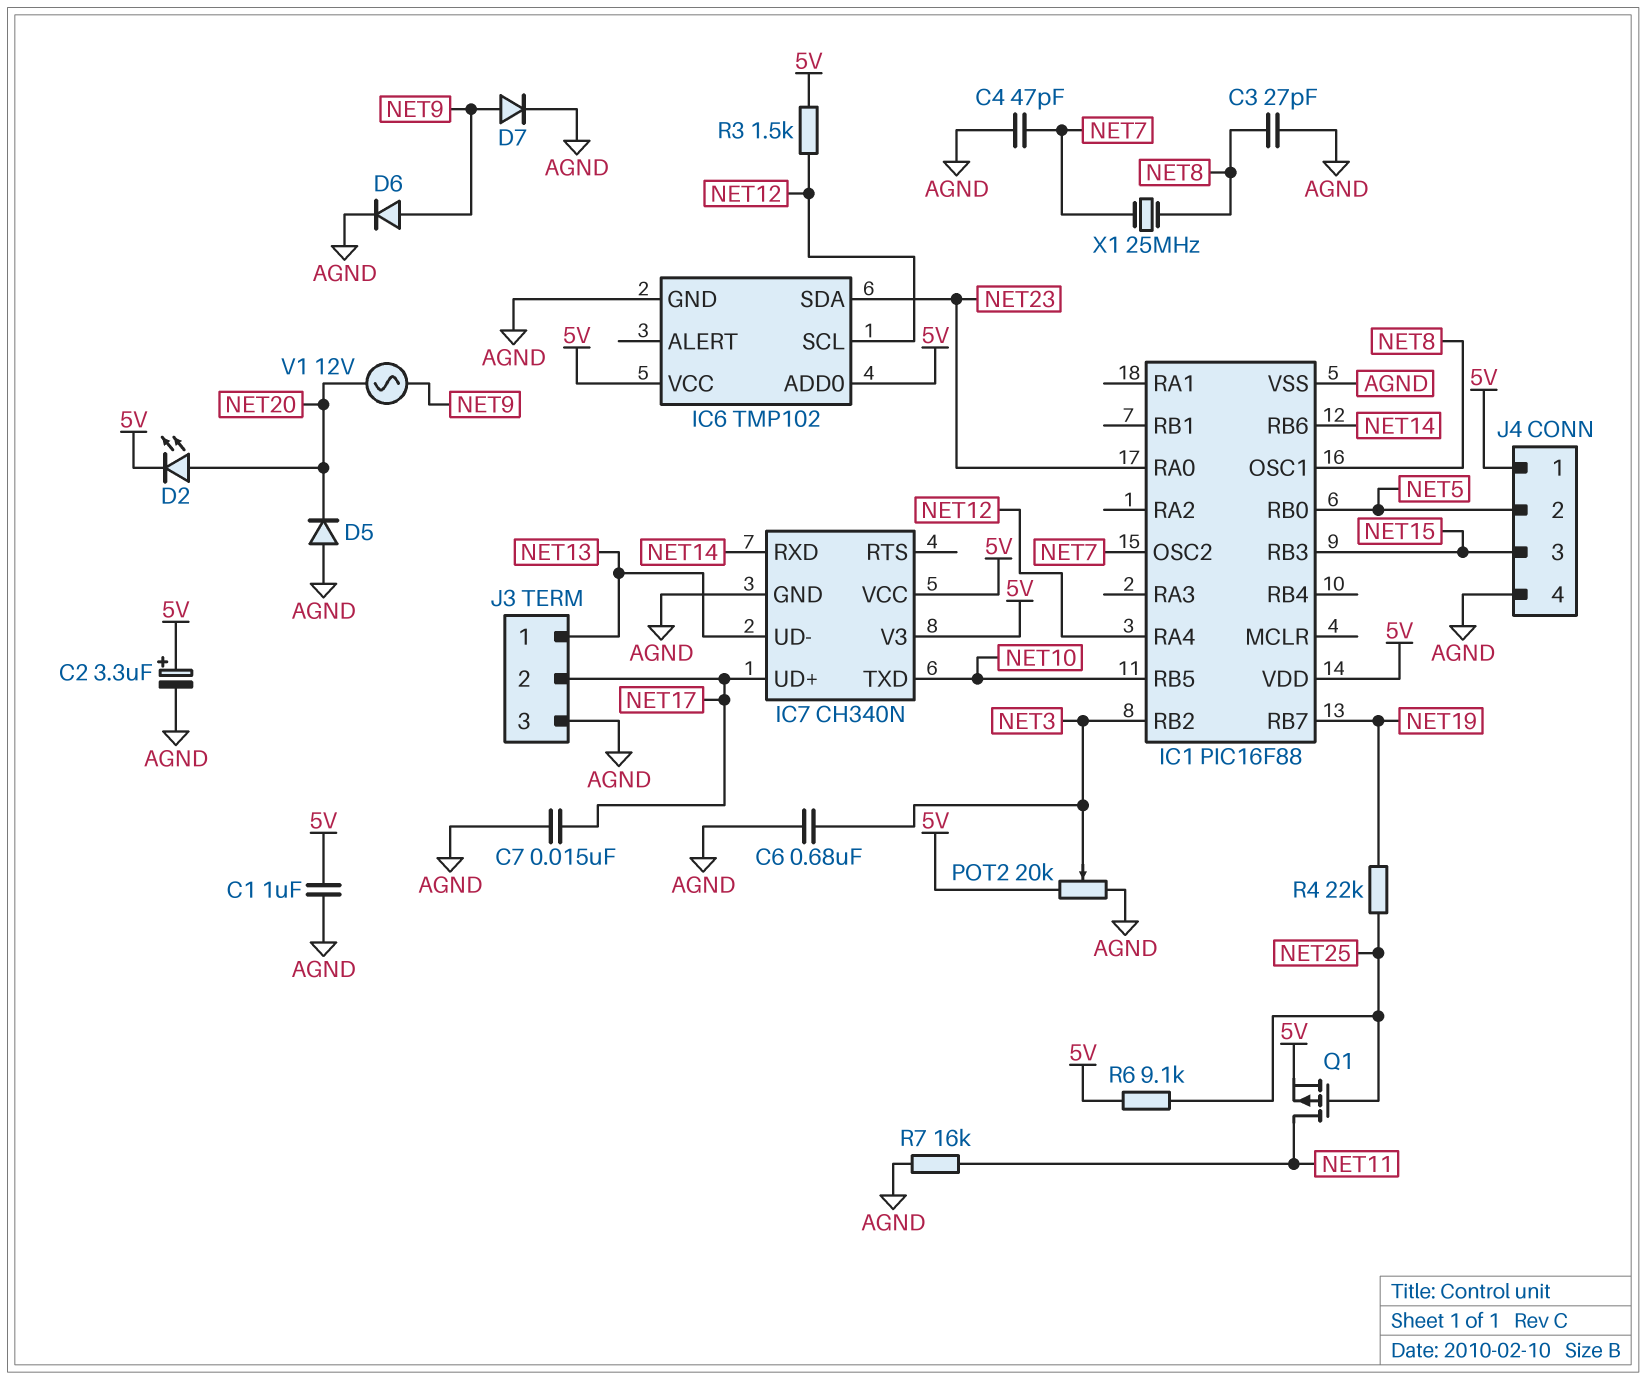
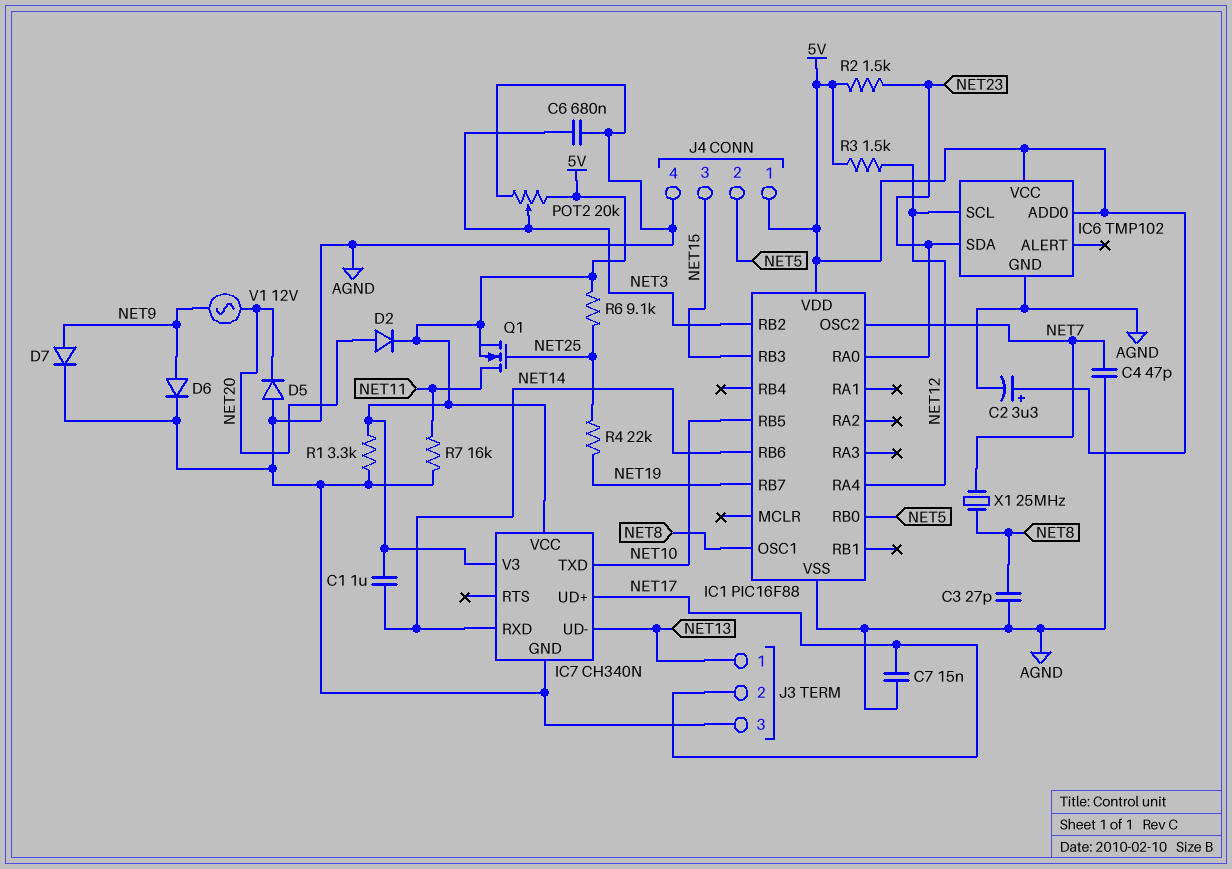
C1: 1uF (5V, AGND) -> 1uF (5V, NET14)
D2: LED (A NET20, K 5V) -> diode (A NET20, K 5V)
Q1: PMOS (G NET25, D NET11, S 5V) -> NMOS (G NET25, D NET11, S 5V)
R1: none -> 3.3k (5V, AGND)
R2: none -> 1.5k (5V, NET23)

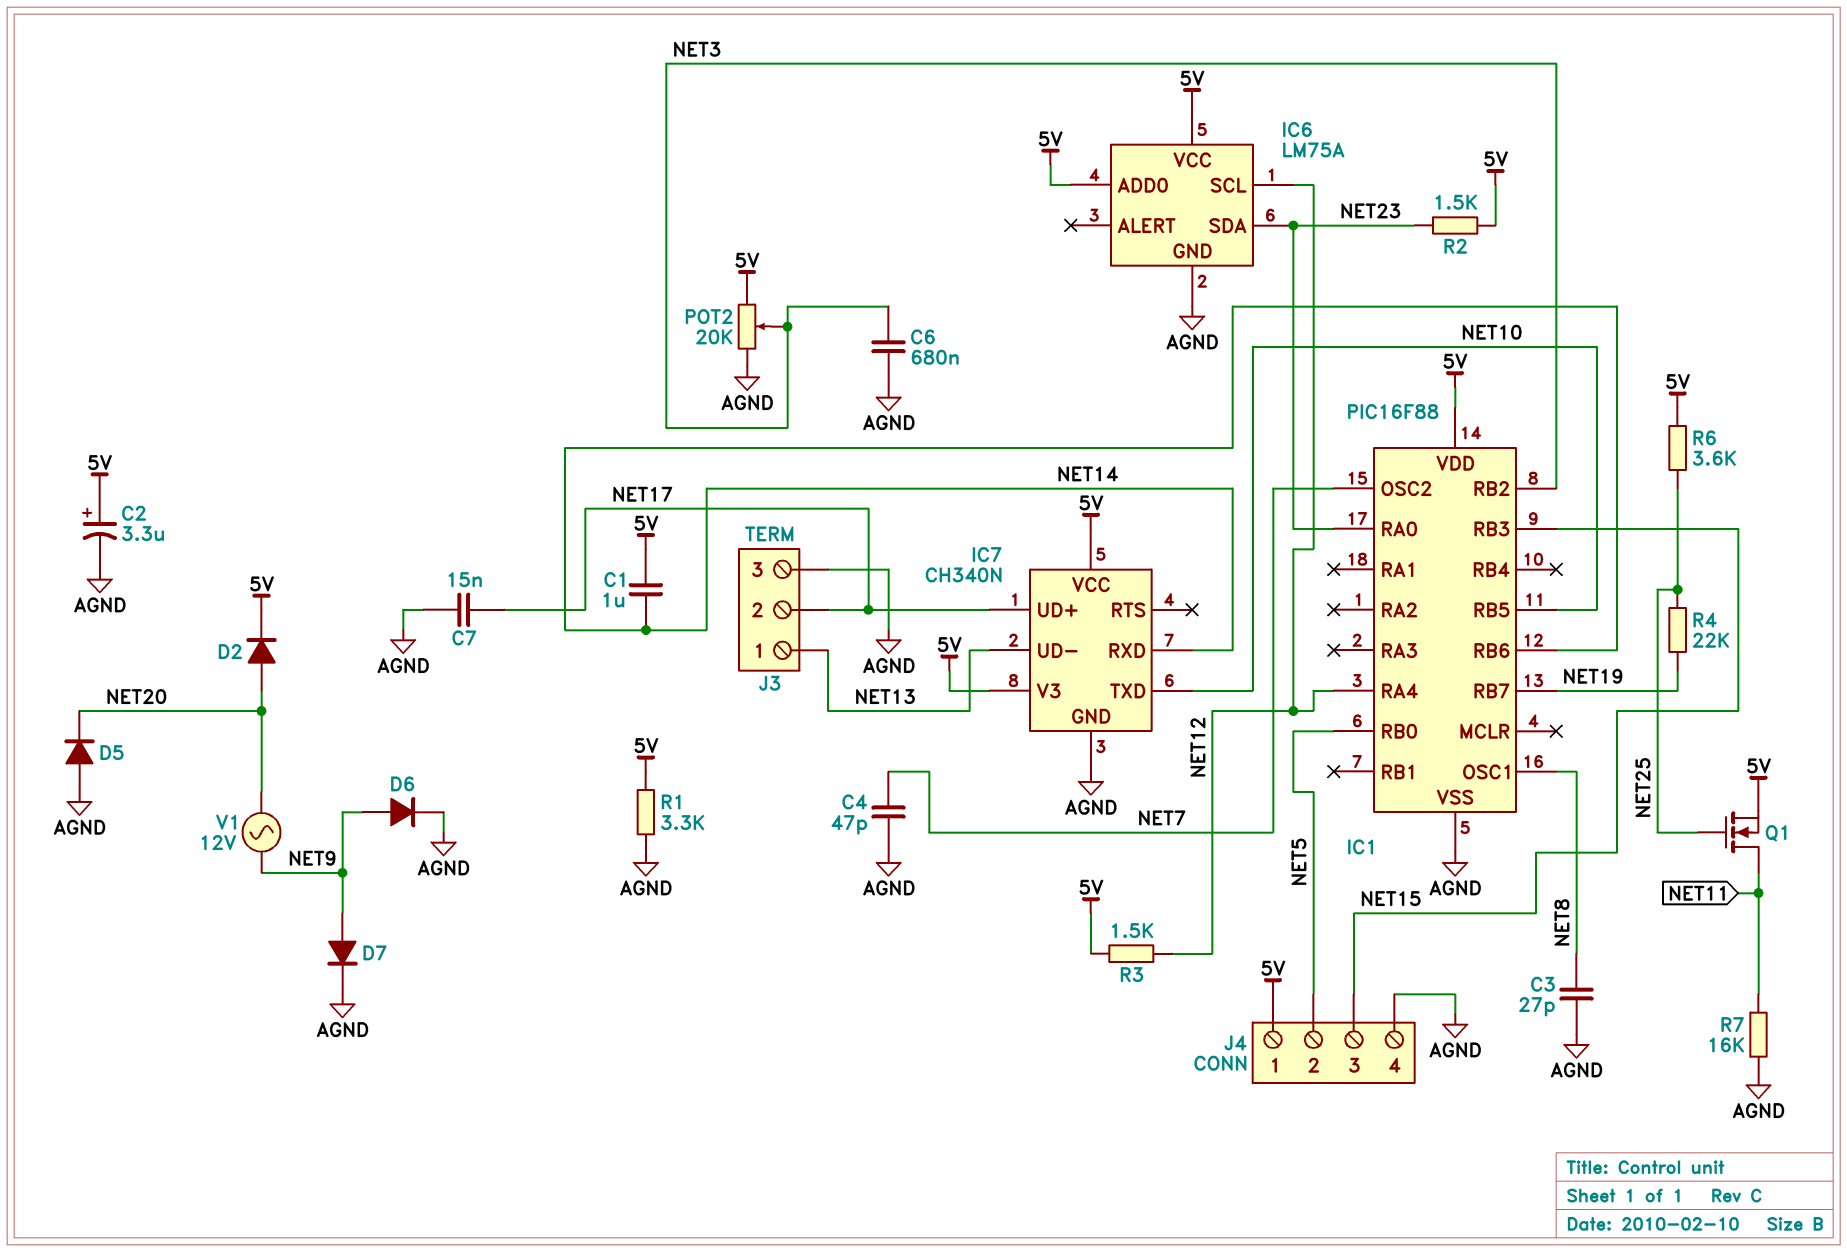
IC6: TMP102 -> LM75A
R6: 9.1k (5V, NET25) -> 3.6k (5V, NET25)
X1: 25MHz (NET7, NET8) -> none

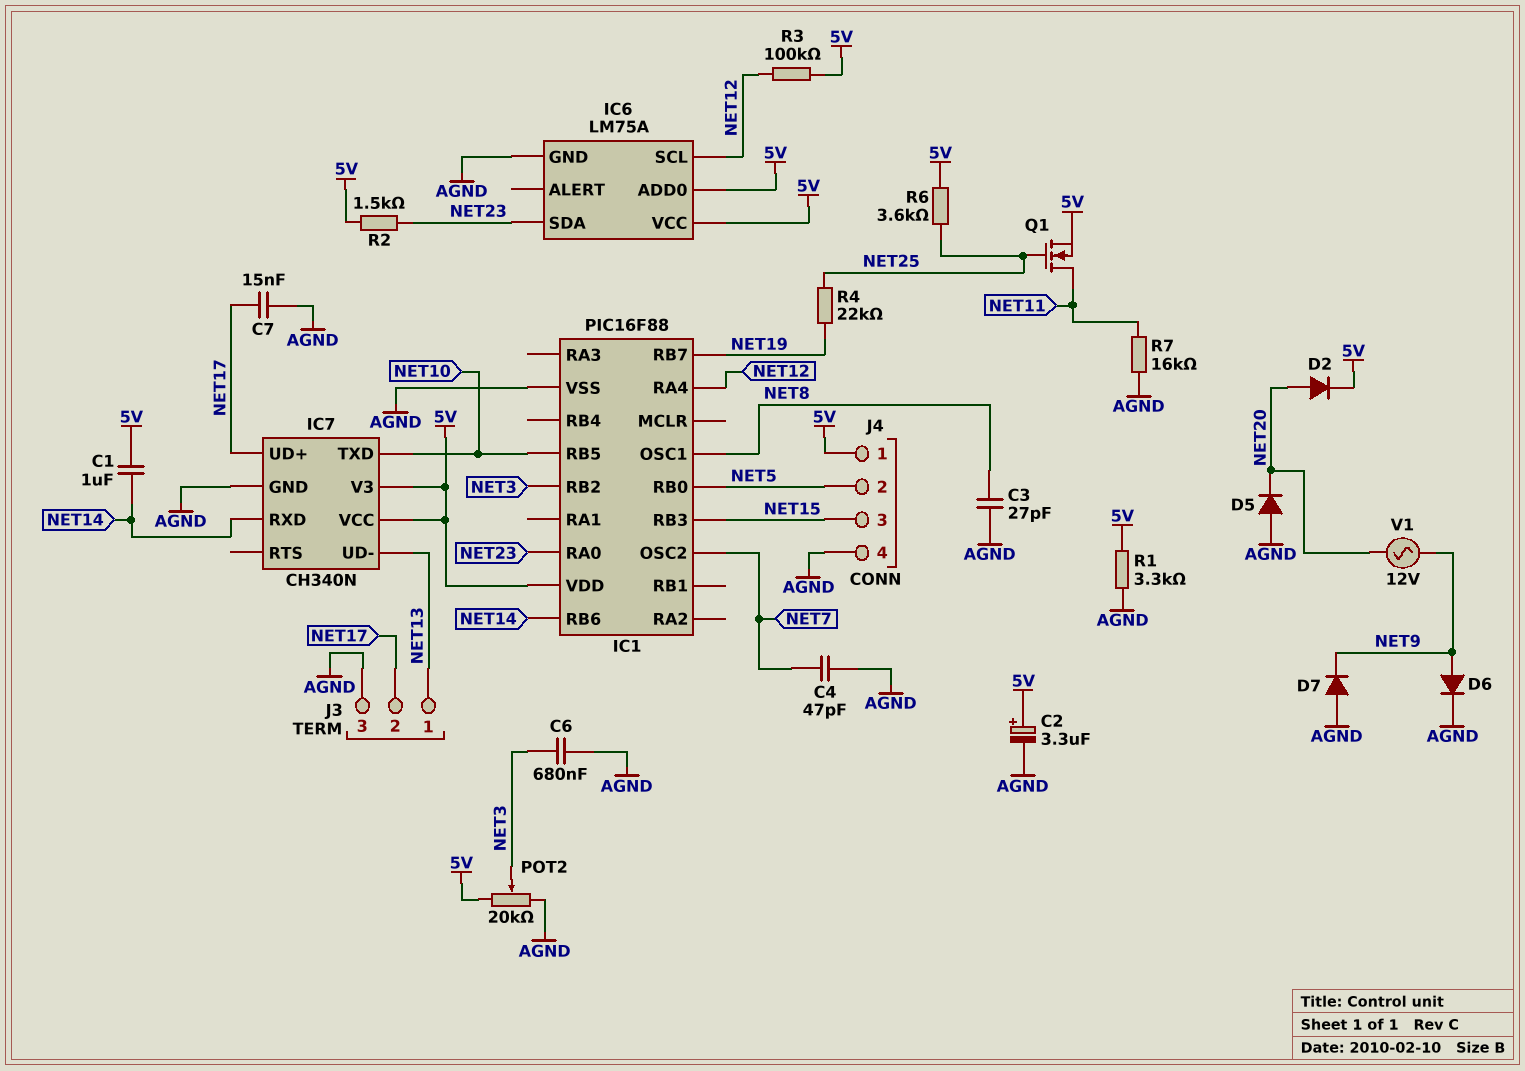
D7: diode (A NET9, K AGND) -> diode (A AGND, K NET9)
R3: 1.5k (5V, NET12) -> 100k (5V, NET12)

